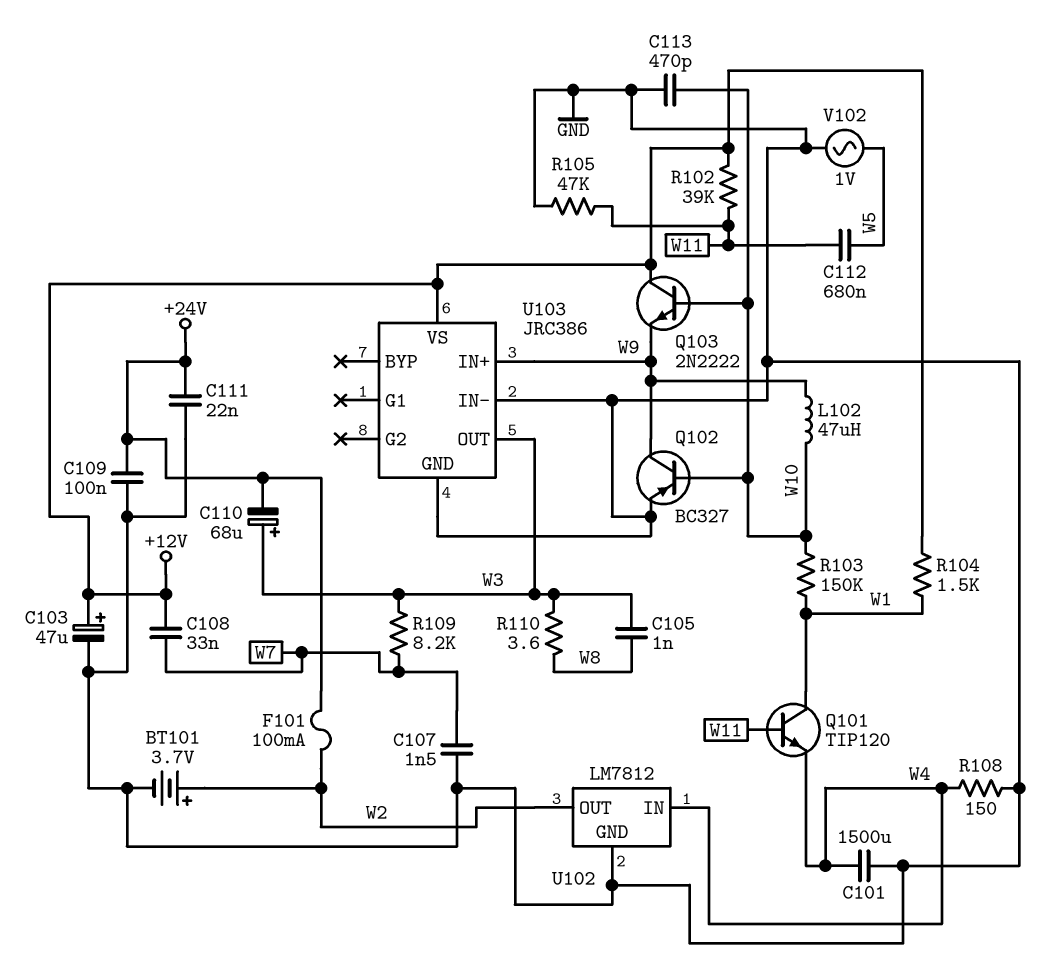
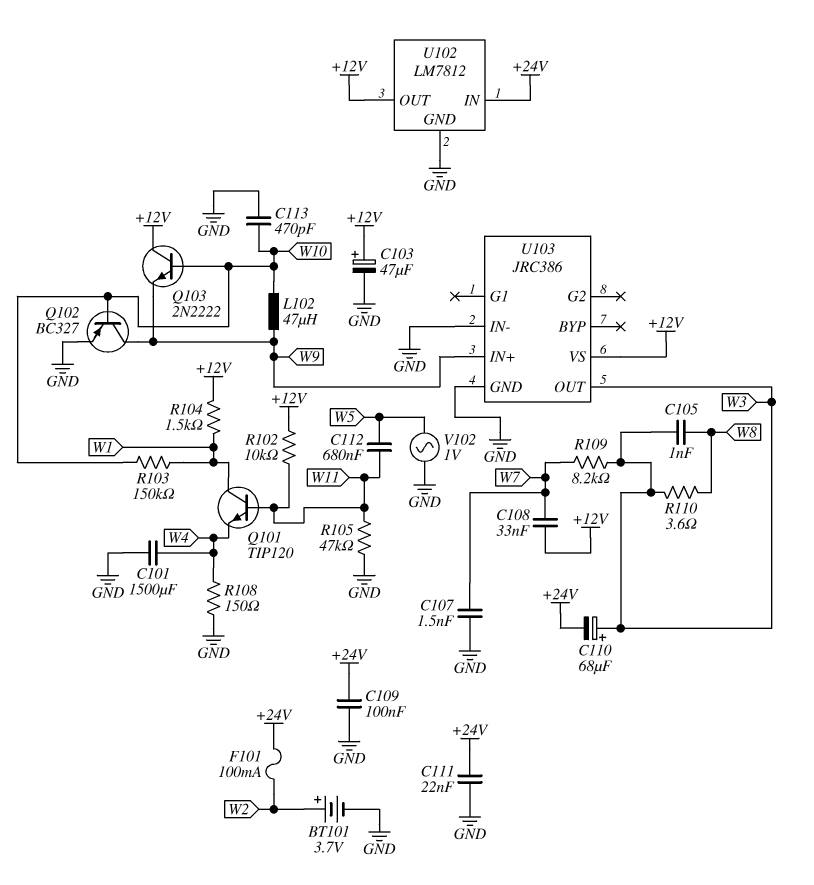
R102: 39k (+12V, W11) -> 10k (+12V, W11)
U102 pin IN: W4 -> +24V
U102 pin OUT: W2 -> +12V

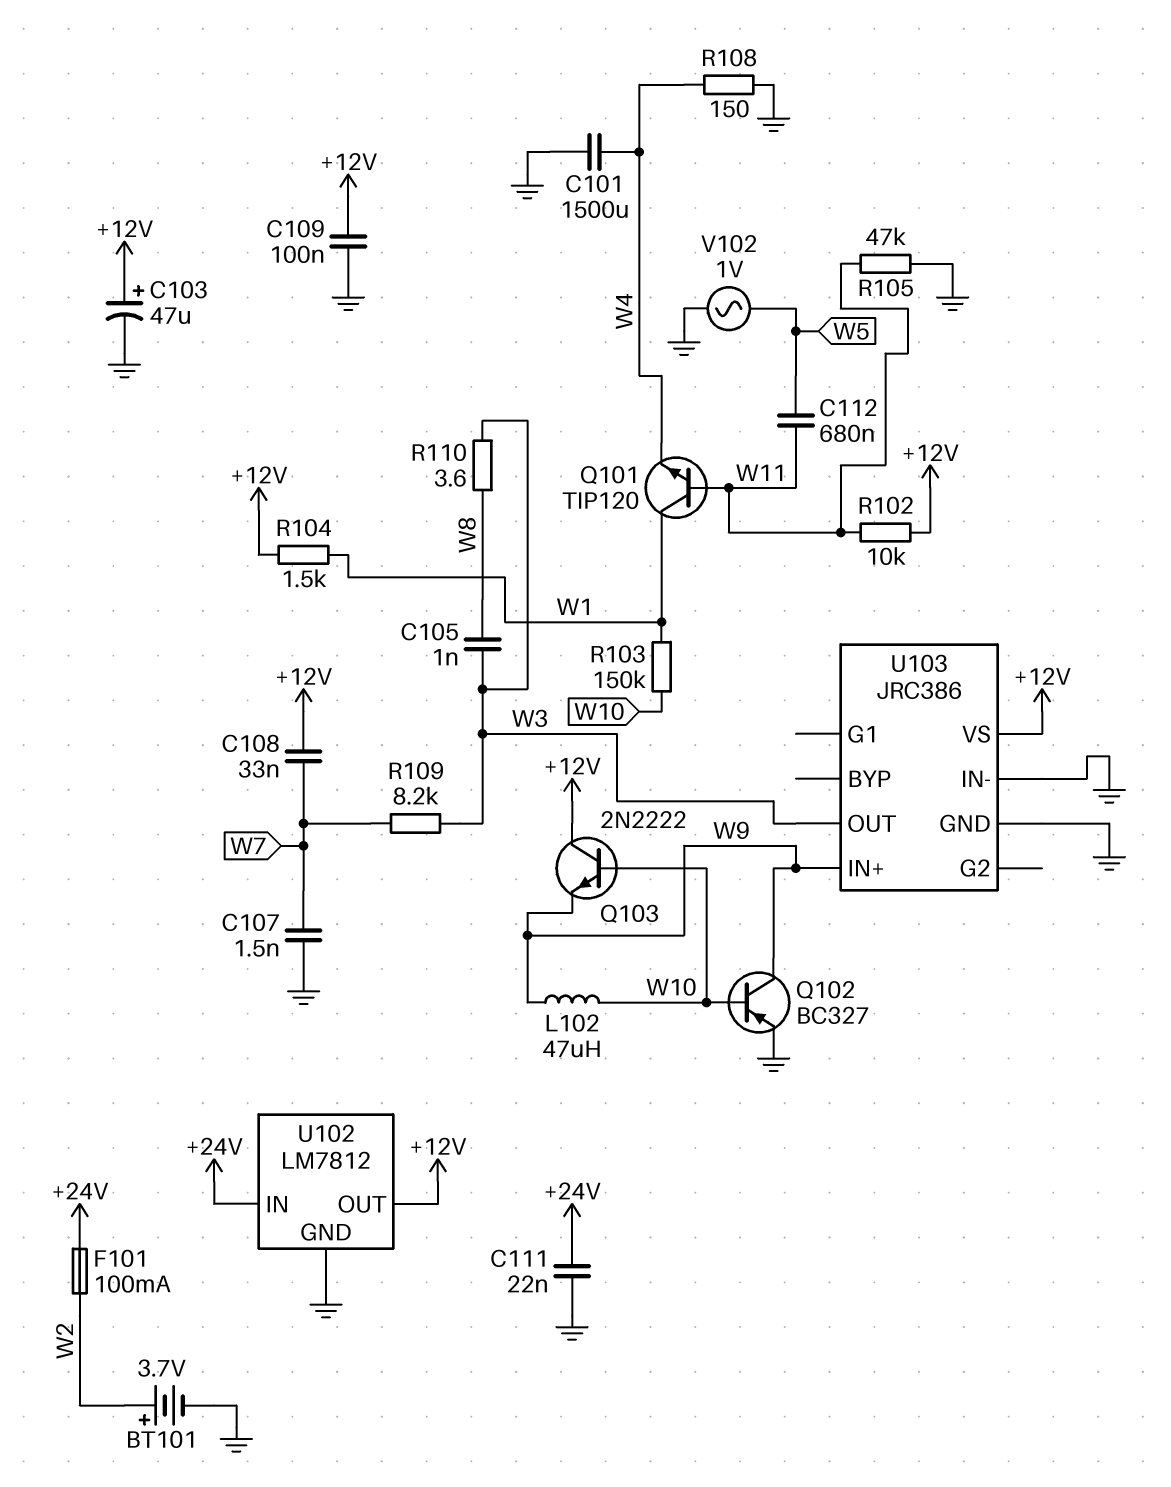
C109: 100nF (+24V, GND) -> 100nF (+12V, GND)
C110: 68uF (plus W3, minus +24V) -> none
C113: 470pF (GND, W10) -> none

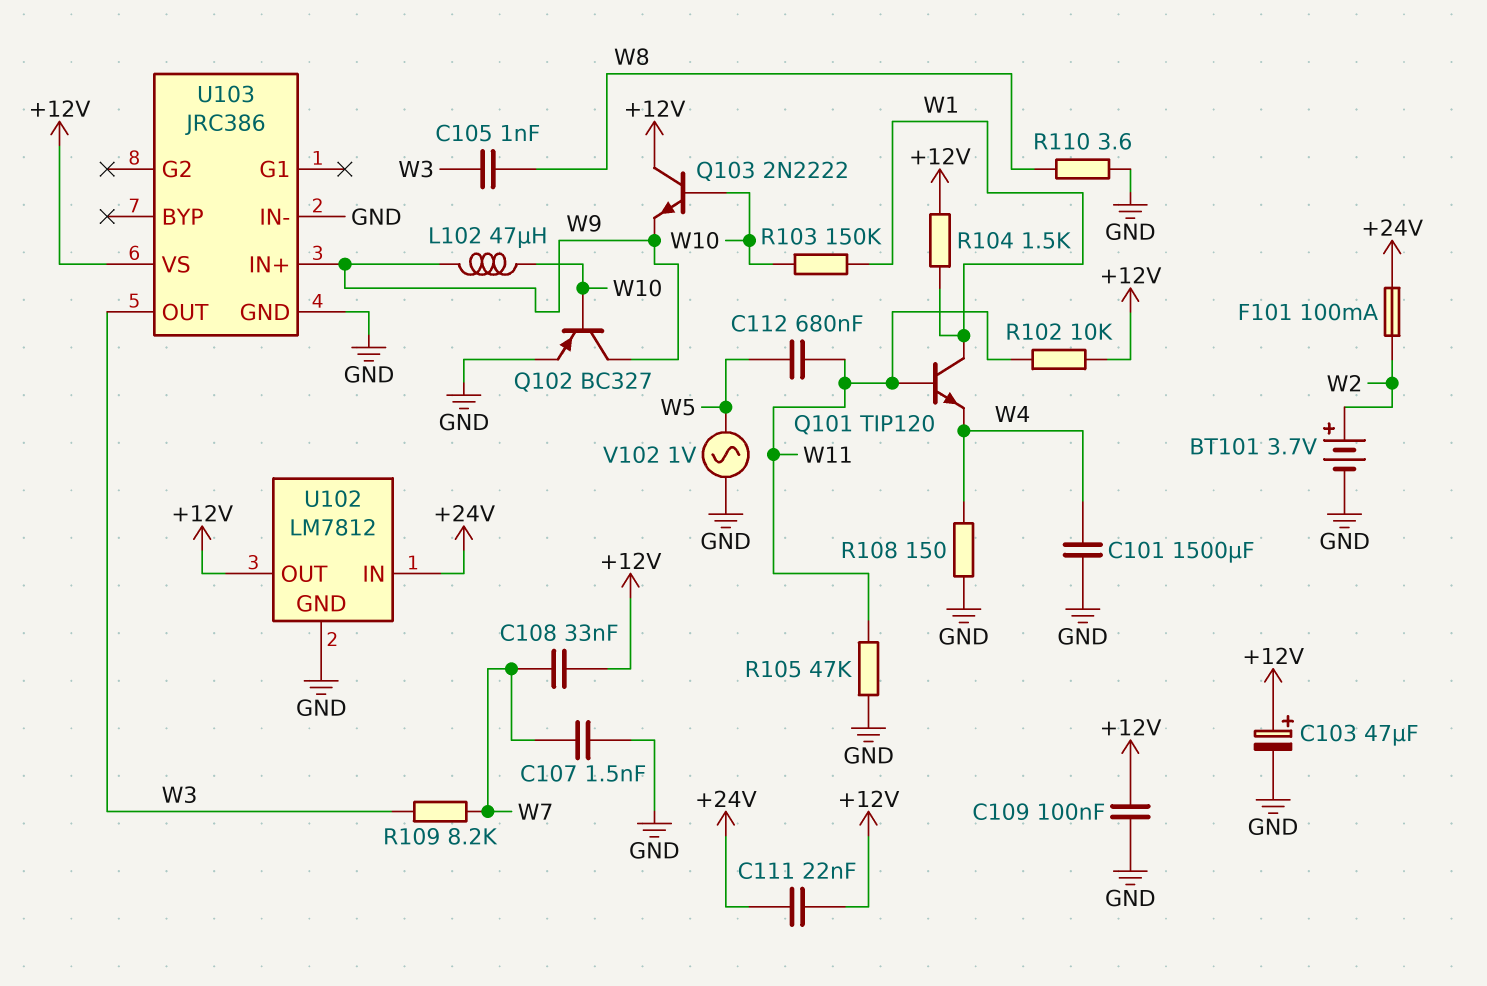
C111: 22nF (+24V, GND) -> 22nF (+12V, +24V)
R110: 3.6 (W3, W8) -> 3.6 (GND, W8)

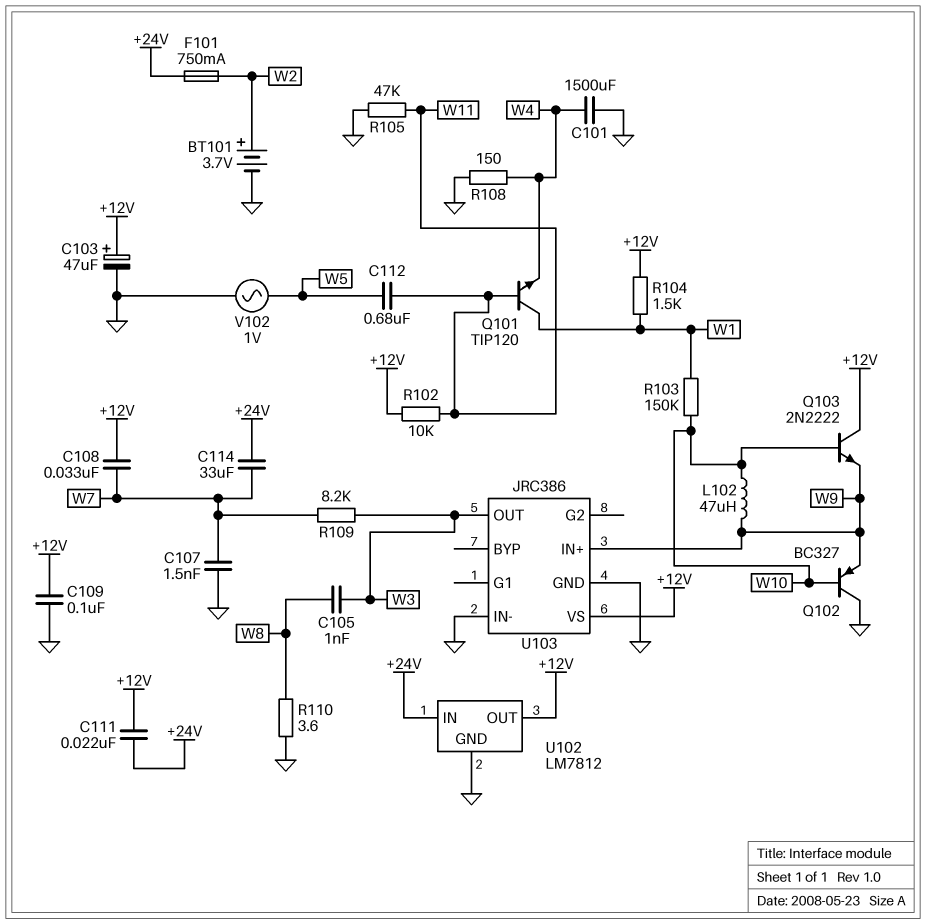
C114: none -> 33uF (+24V, W7)
F101: 100mA (+24V, W2) -> 750mA (+24V, W2)
Q102: PNP BC327 (B W10, C W9, E GND) -> PNP BC327 (B W10, C GND, E W9)

